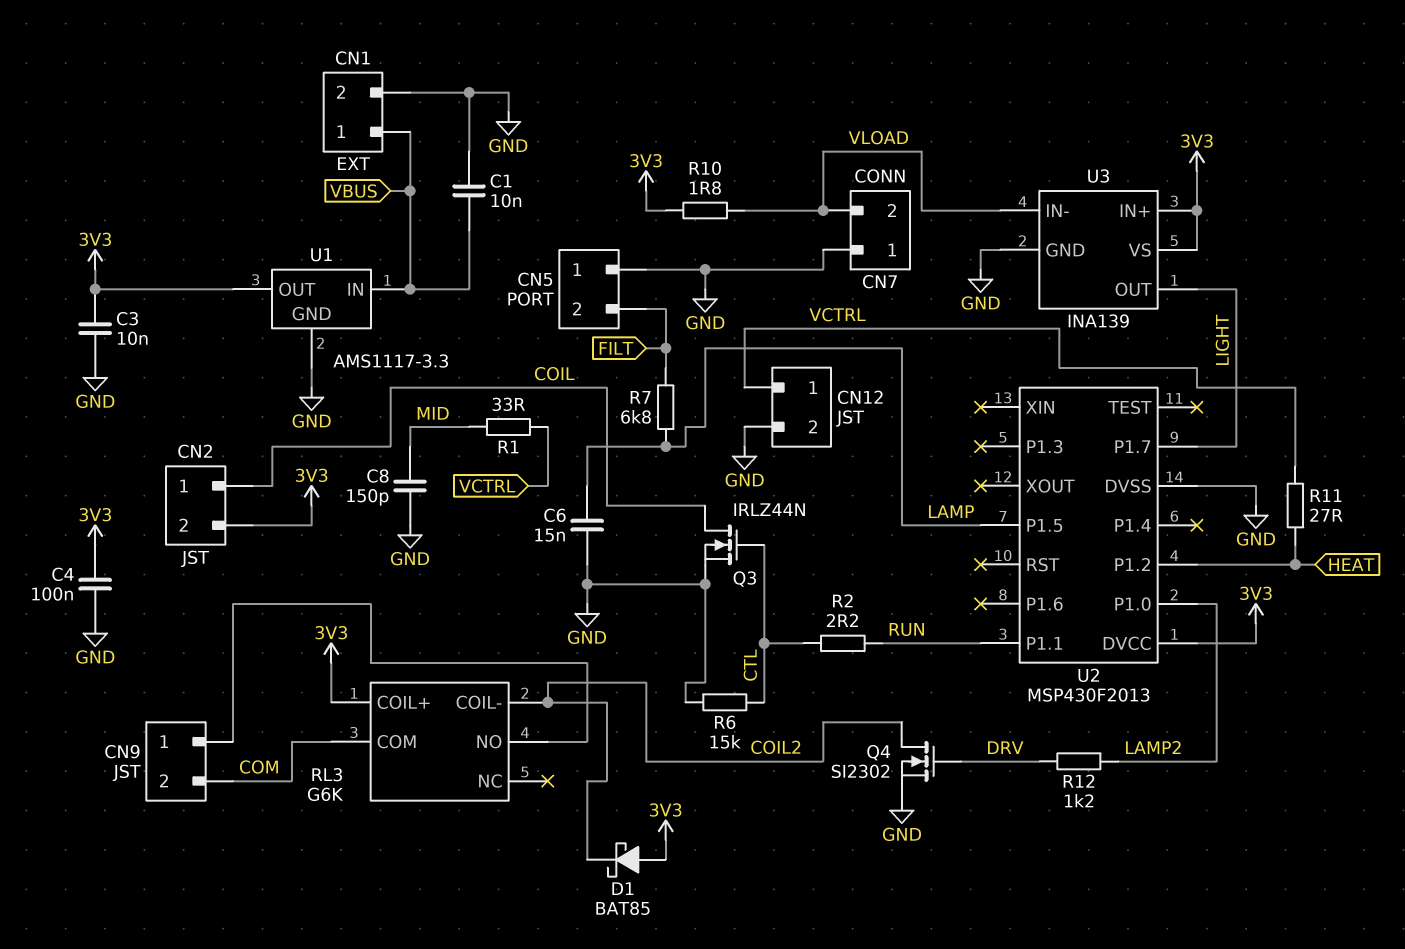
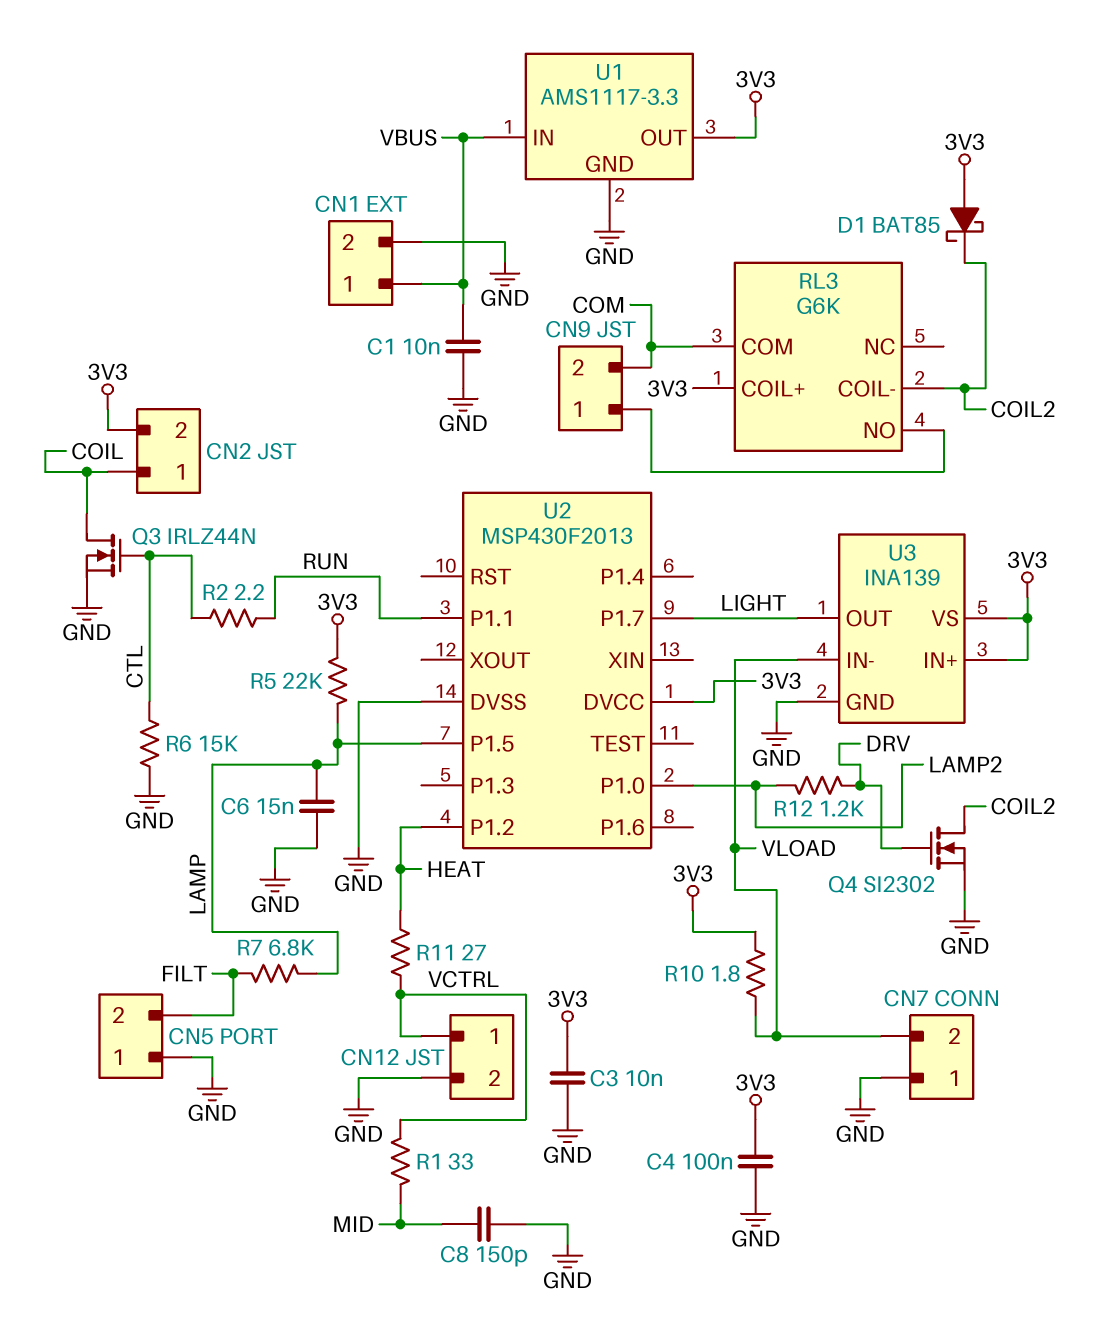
R5: none -> 22k (3V3, LAMP)

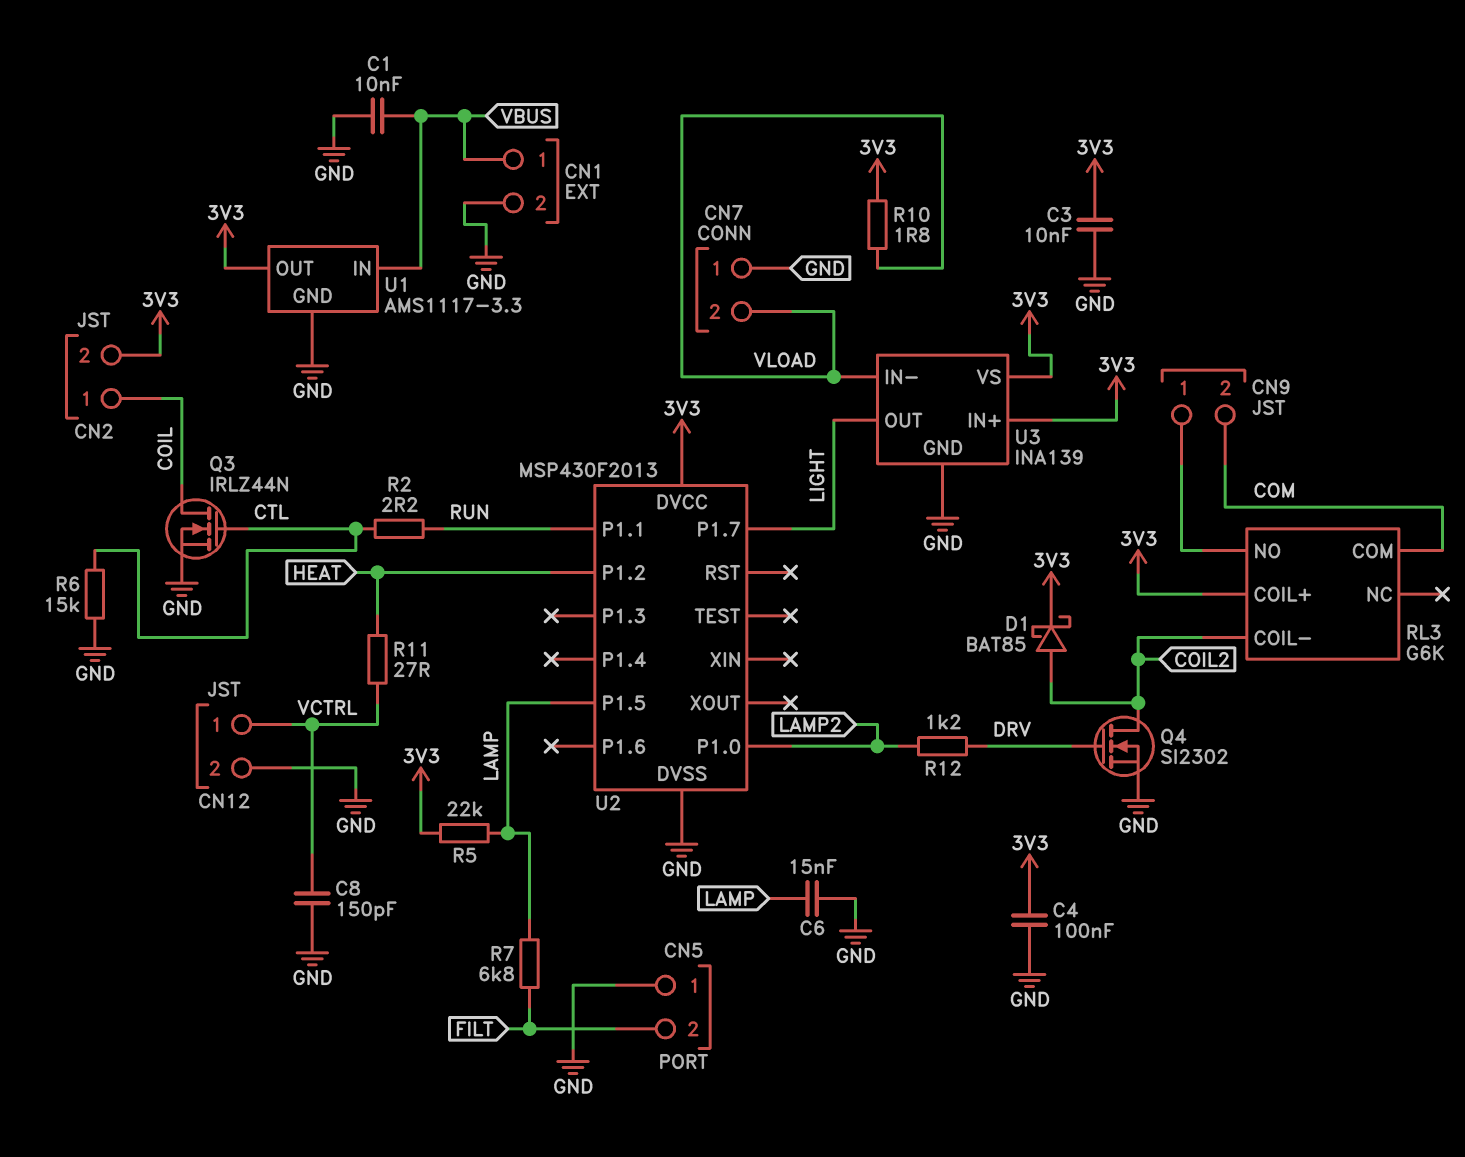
C8: 150pF (GND, MID) -> 150pF (GND, VCTRL)
D1: schottky BAT85 (A 3V3, K COIL2) -> schottky BAT85 (A COIL2, K 3V3)
R1: 33 (MID, VCTRL) -> none

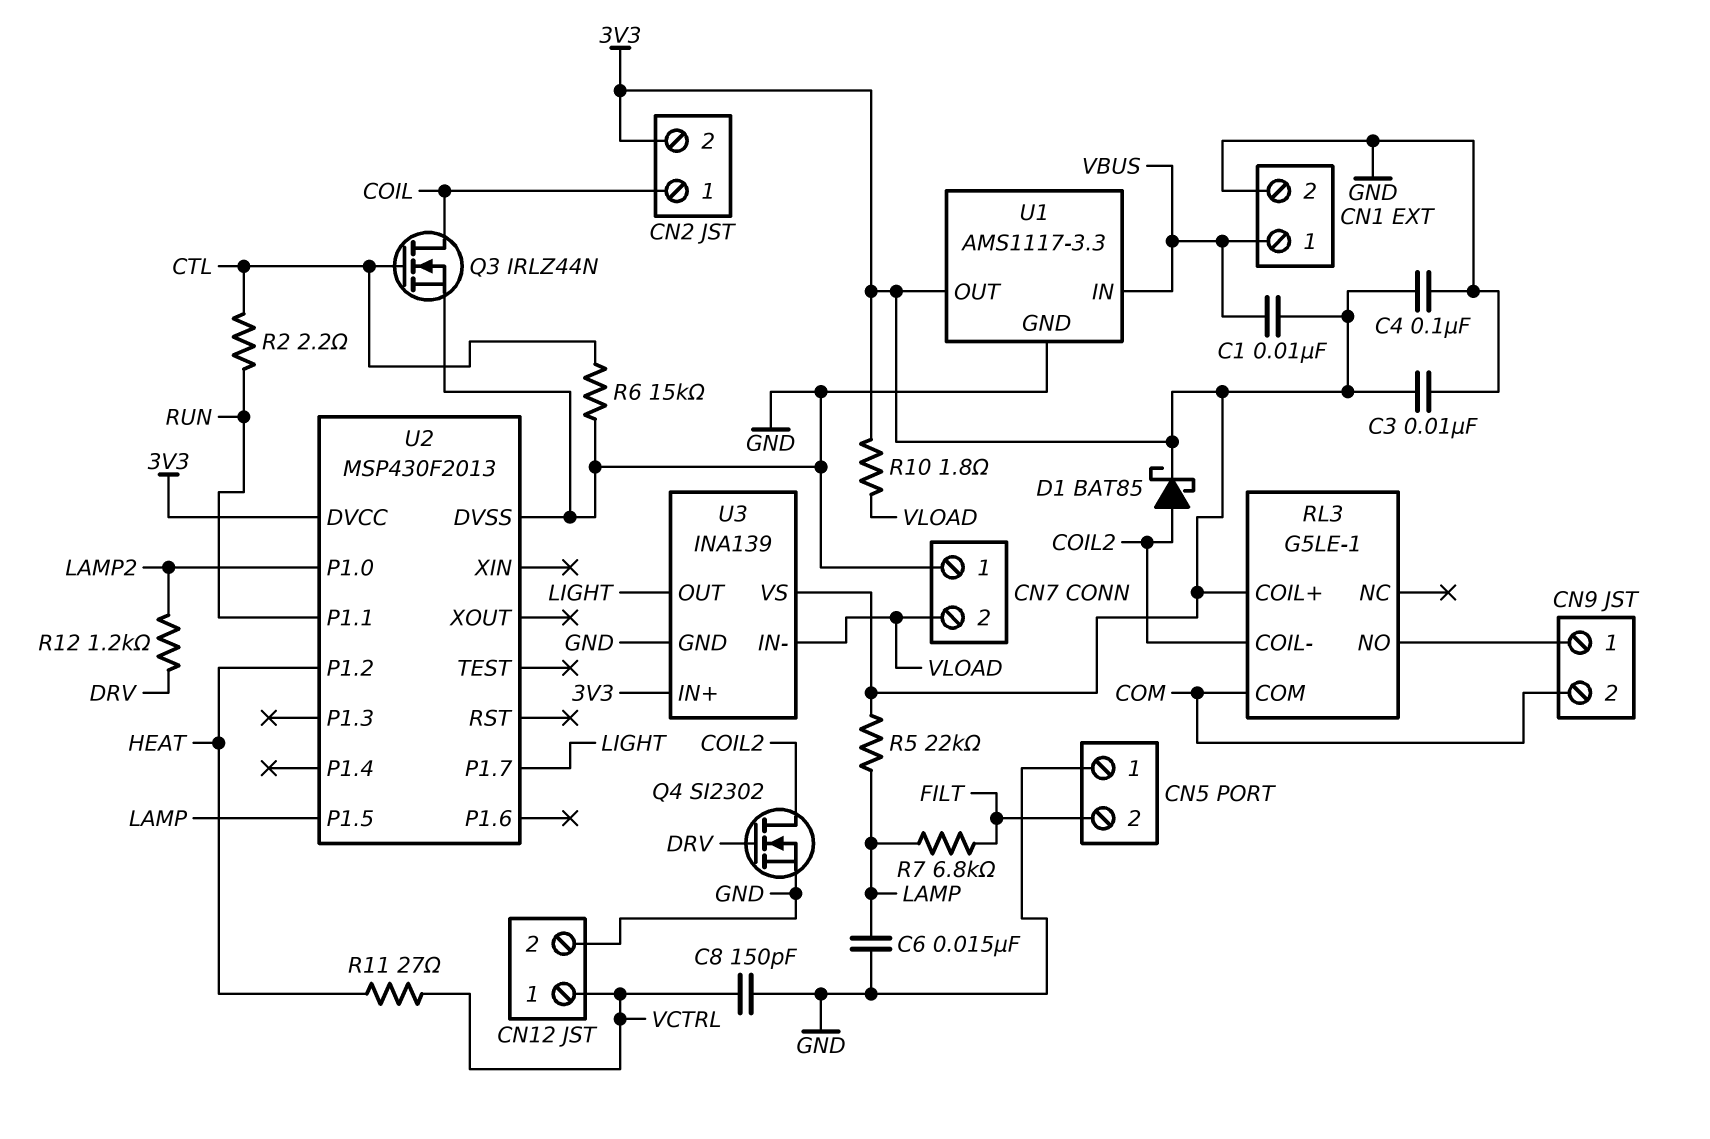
C1: 10nF (GND, VBUS) -> 10nF (3V3, VBUS)
RL3: G6K -> G5LE-1

